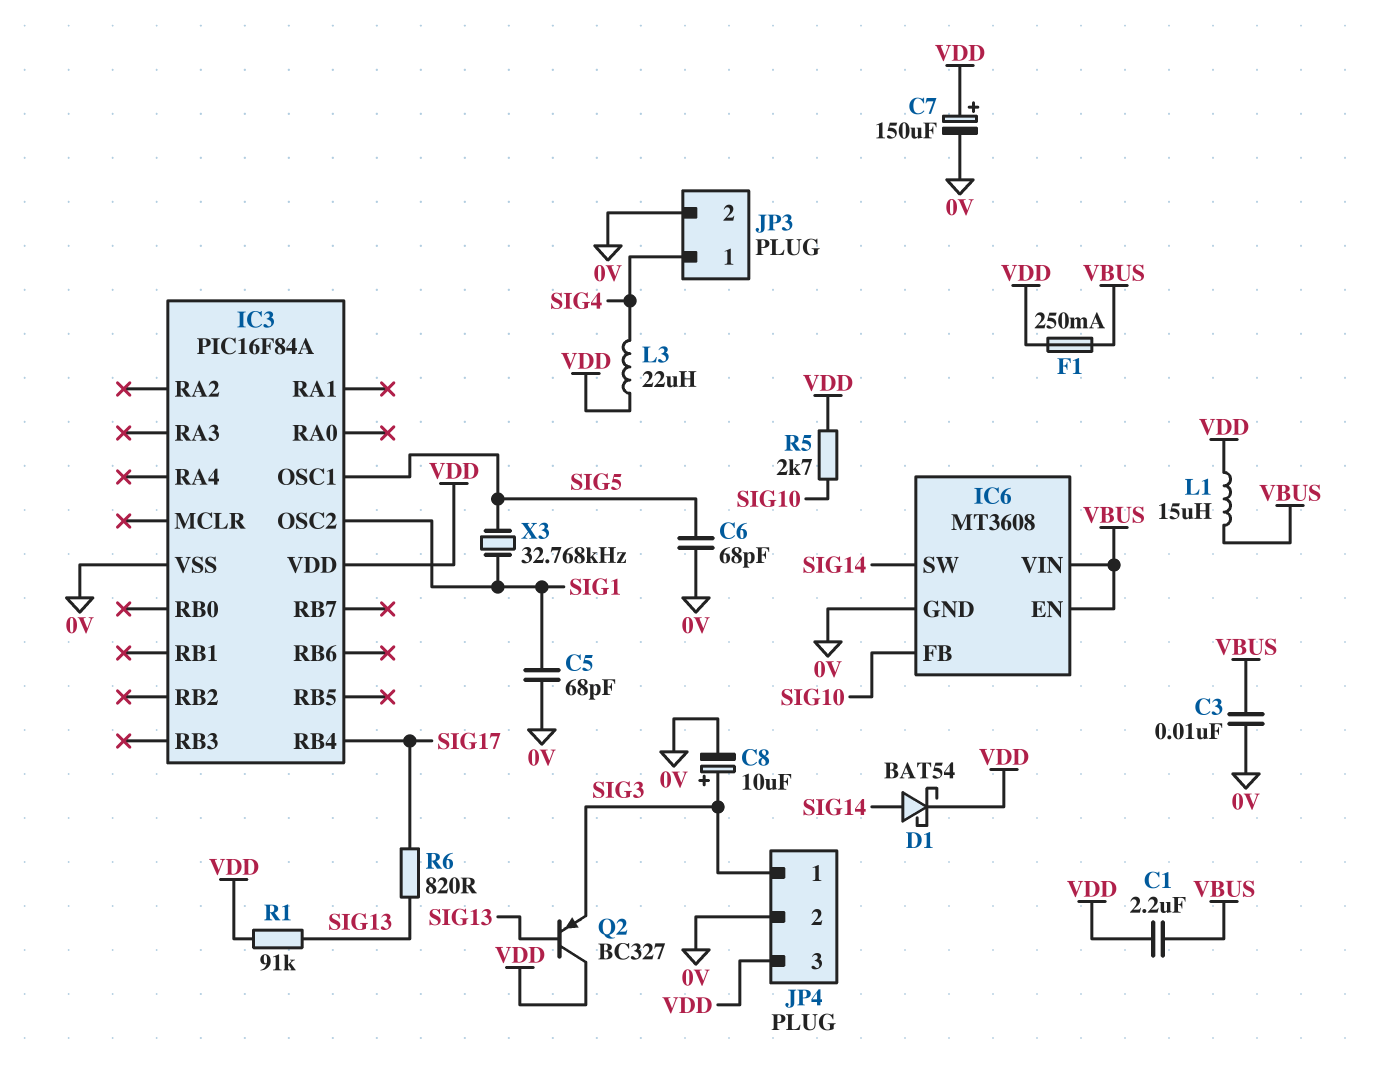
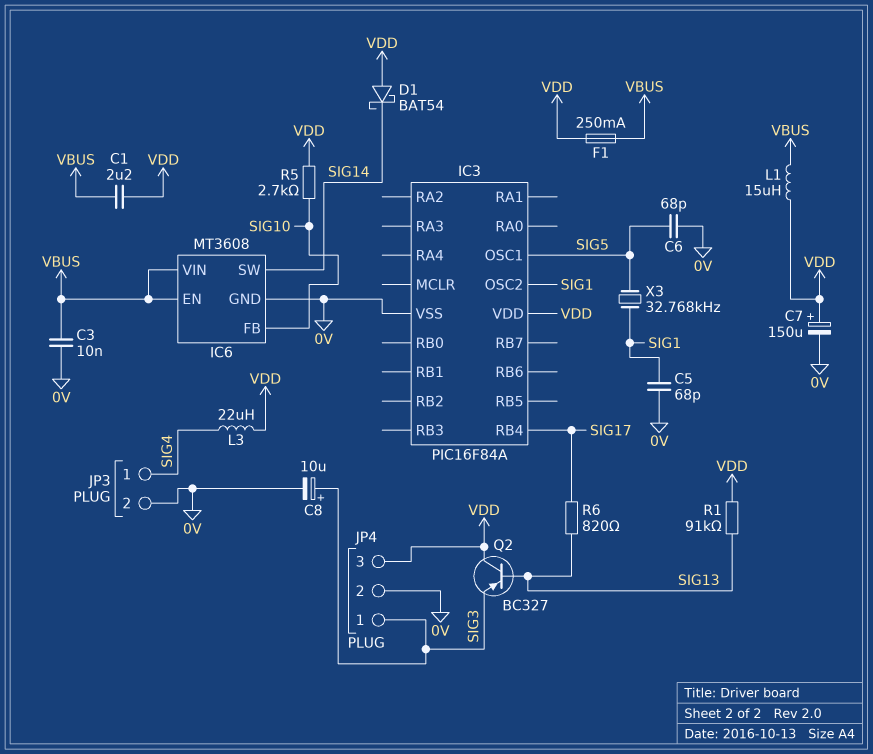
D1: schottky BAT54 (A SIG14, K VDD) -> schottky BAT54 (A VDD, K SIG14)

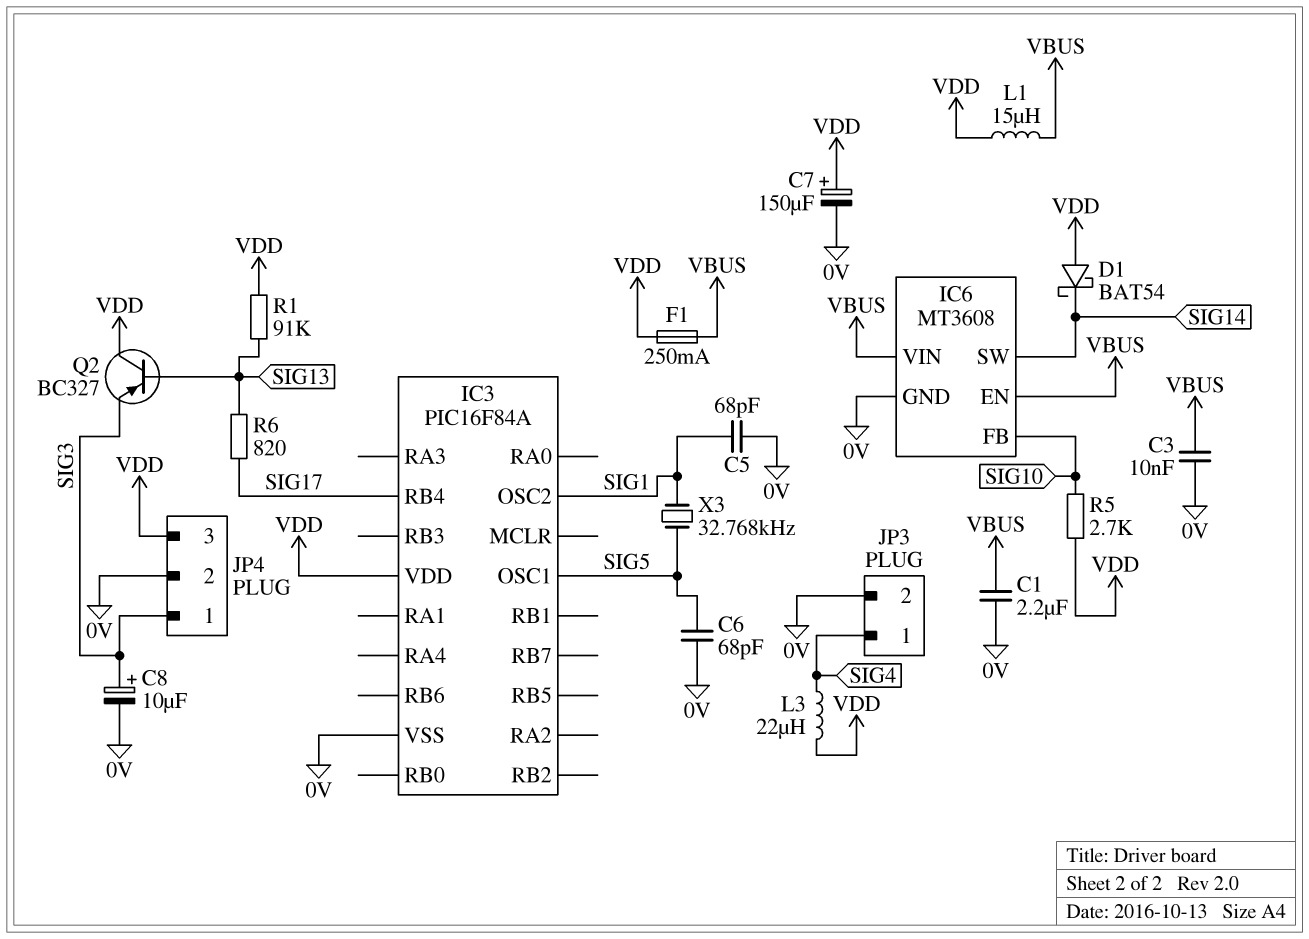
C1: 2.2uF (VBUS, VDD) -> 2.2uF (0V, VBUS)

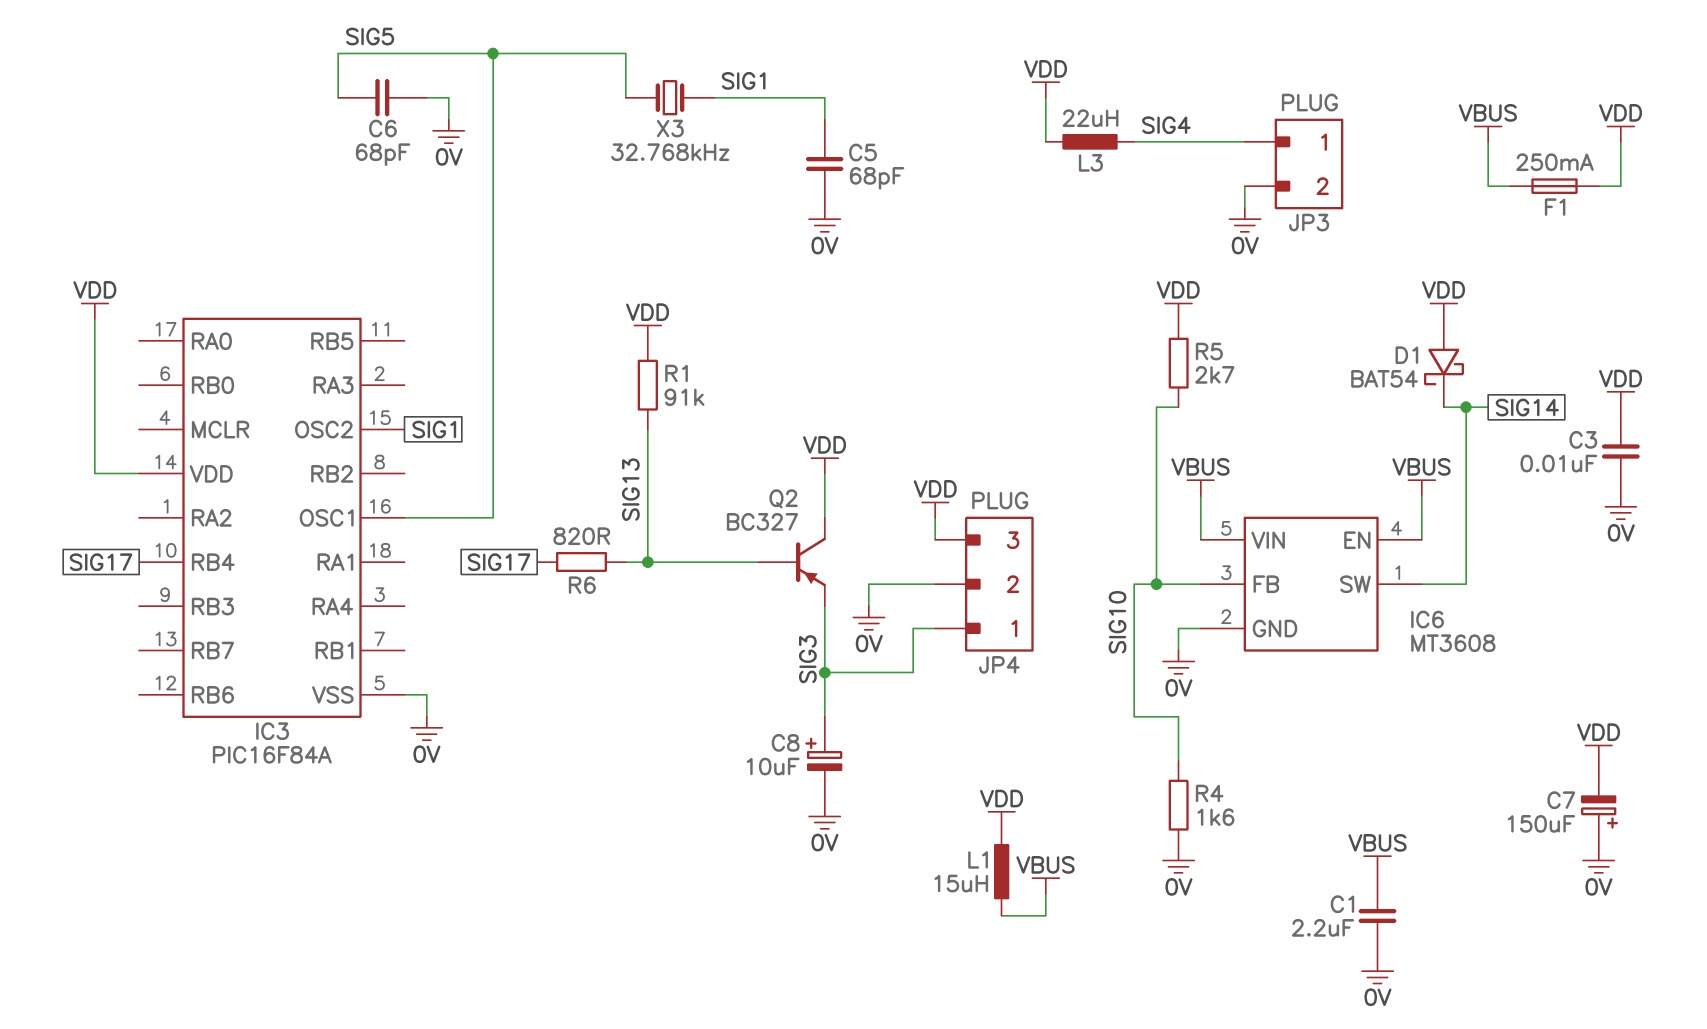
C3: 10nF (0V, VBUS) -> 10nF (0V, VDD)
C7: 150uF (plus VDD, minus 0V) -> 150uF (plus 0V, minus VDD)
R4: none -> 1.6k (0V, SIG10)

